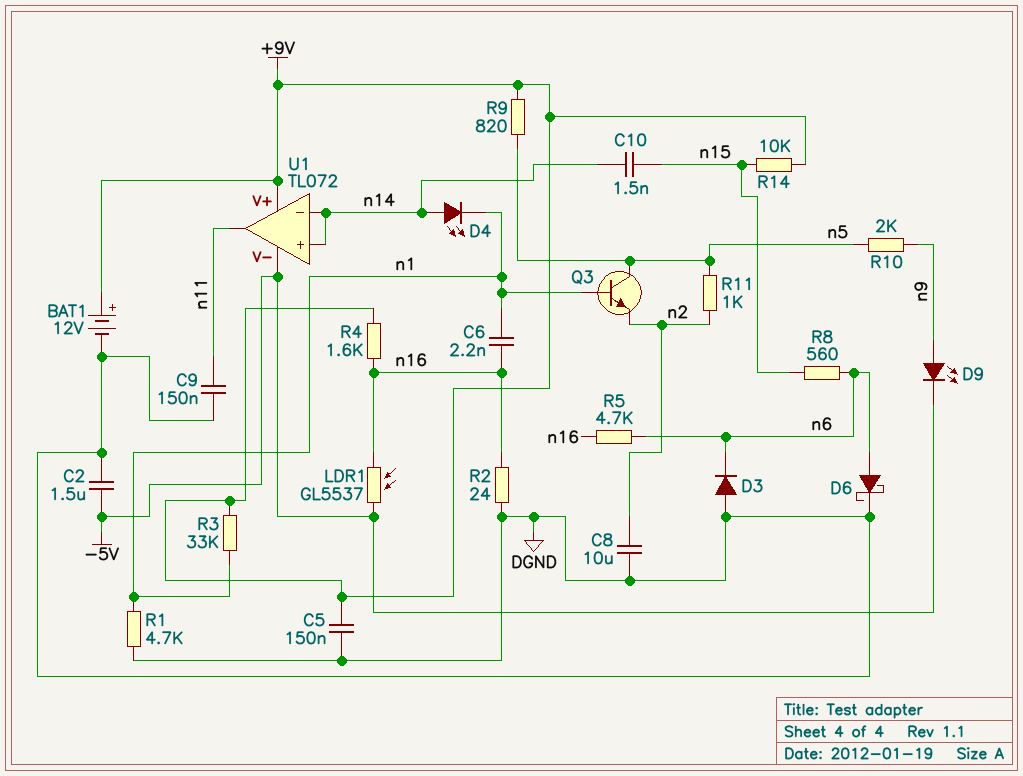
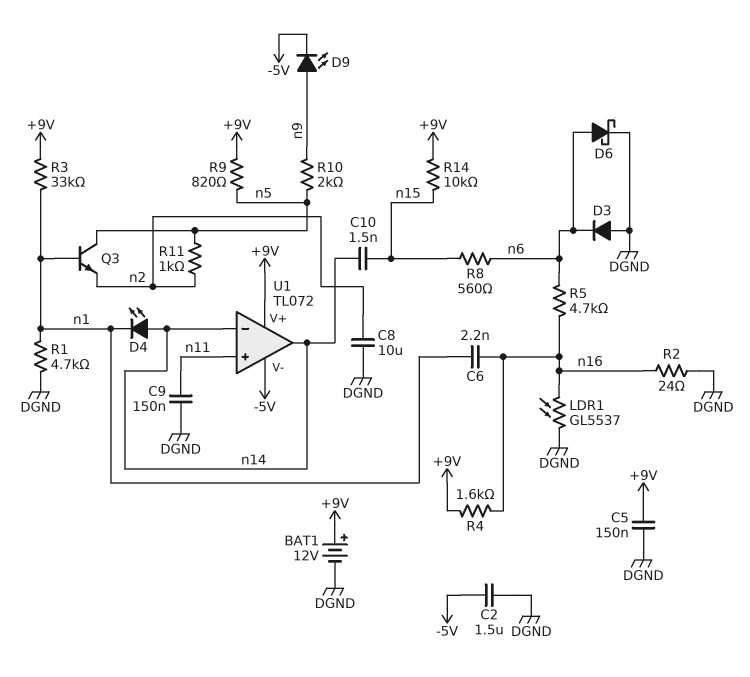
LDR1: GL5537 (-5V, n16) -> GL5537 (DGND, n16)
U1 pin in+: n14 -> n11
U1 pin out: n11 -> n14

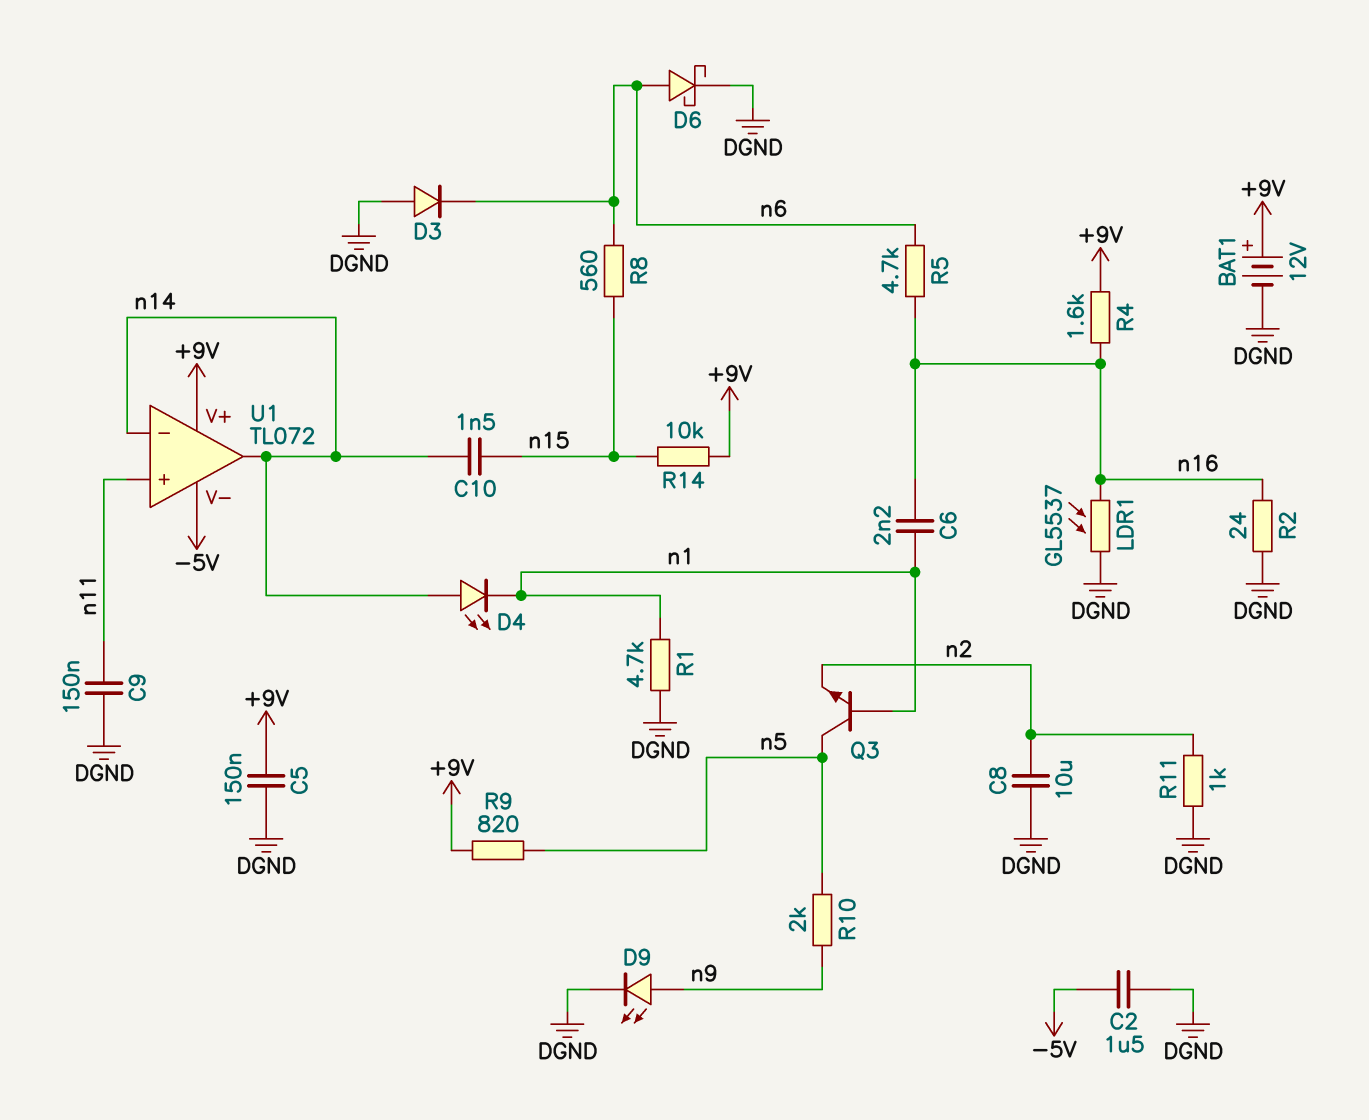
D9: LED (A n9, K -5V) -> LED (A n9, K DGND)
R3: 33k (+9V, n1) -> none
R11: 1k (n2, n5) -> 1k (DGND, n2)

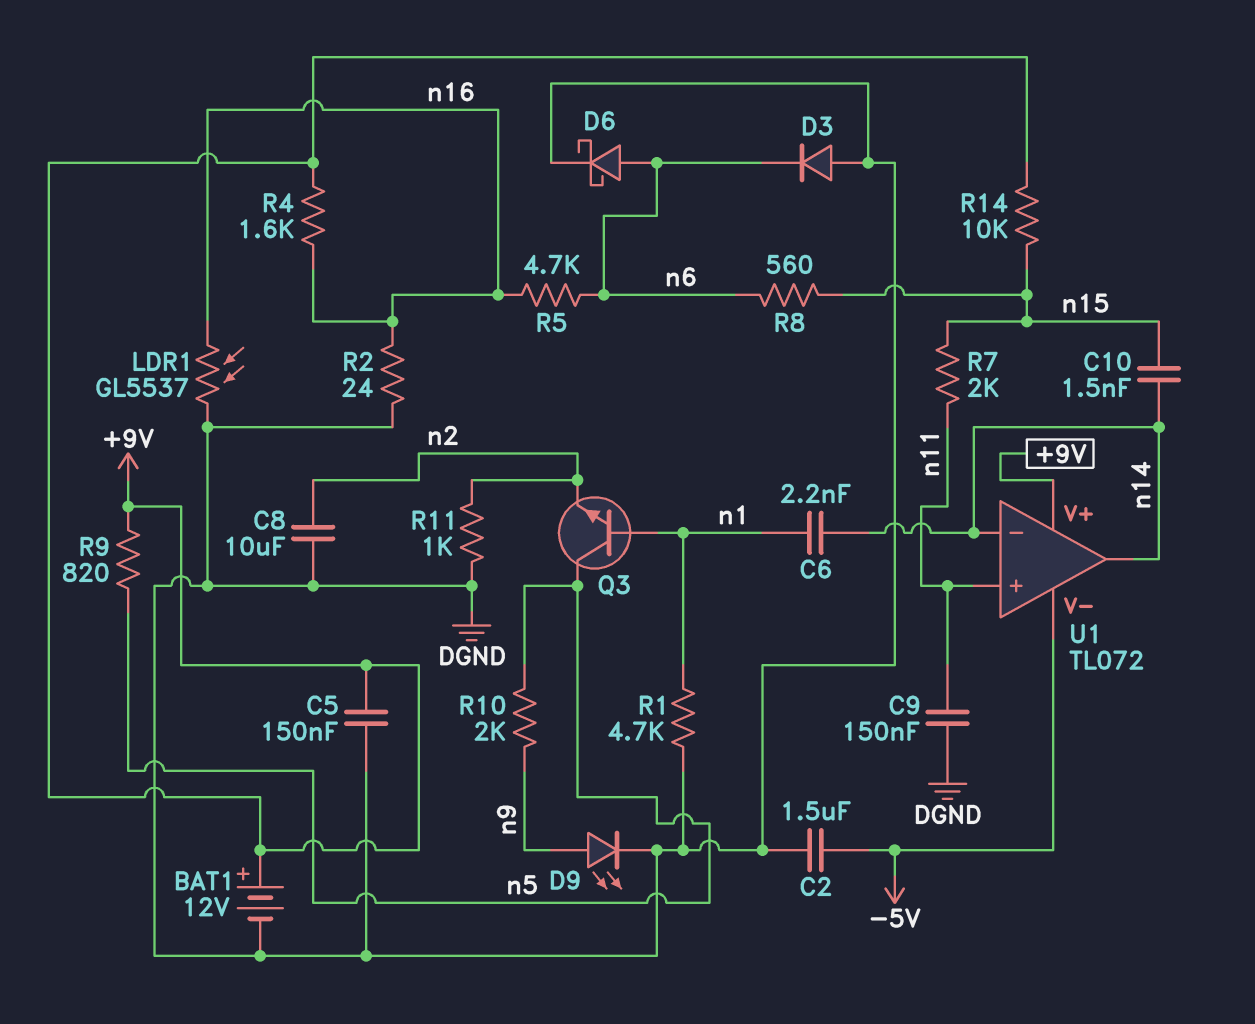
C6: 2.2nF (n1, n16) -> 2.2nF (n1, n14)
D4: LED (A n14, K n1) -> none
R7: none -> 2k (n11, n15)

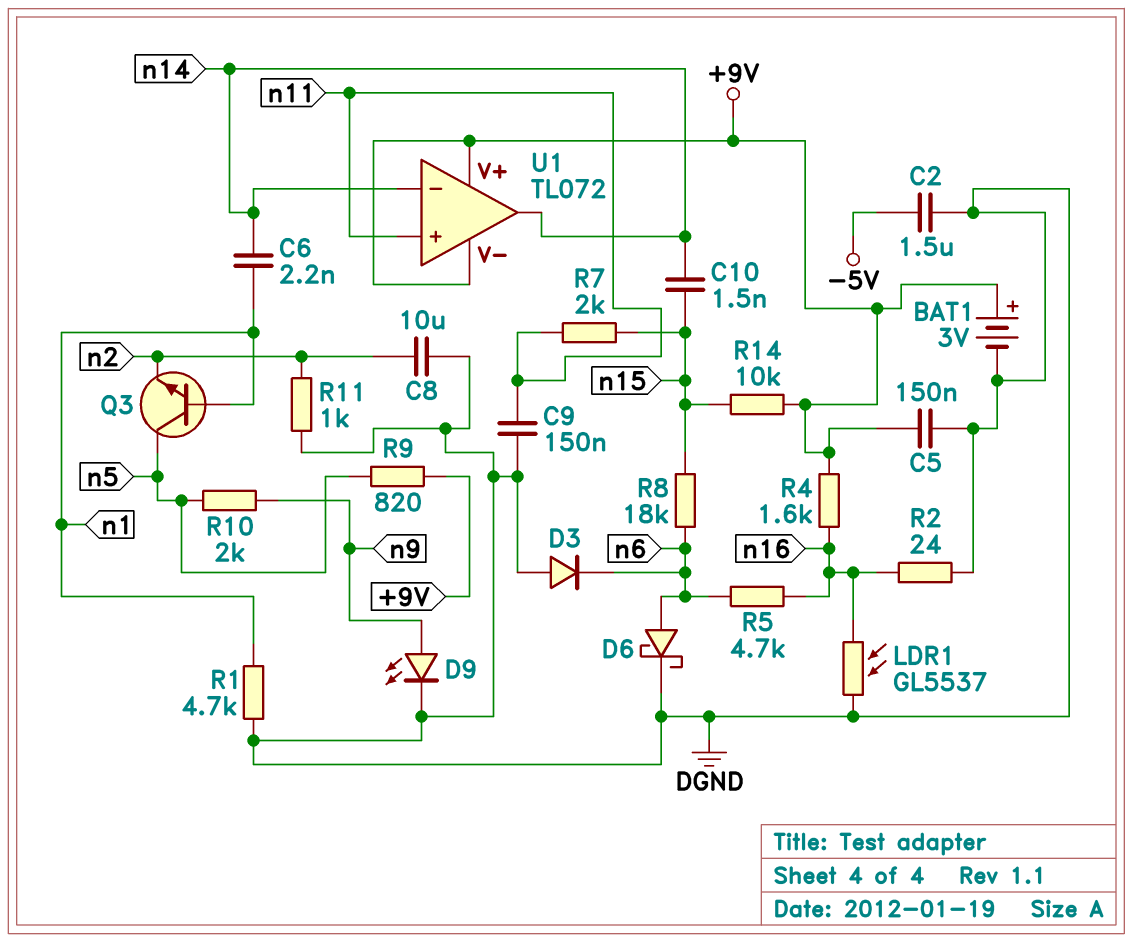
BAT1: 12V (plus +9V, minus DGND) -> 3V (plus +9V, minus DGND)
R8: 560 (n6, n15) -> 18k (n6, n15)
U1 pin V-: -5V -> +9V

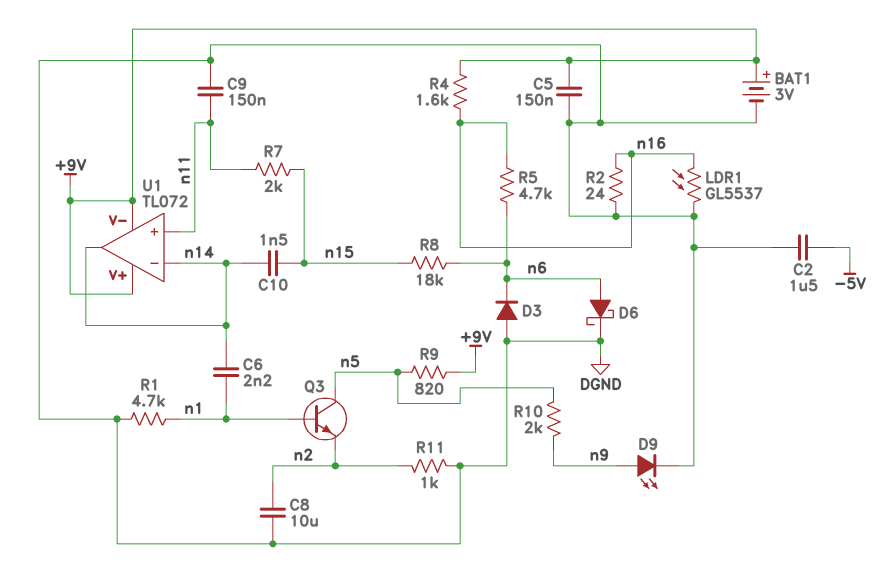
R14: 10k (+9V, n15) -> none

